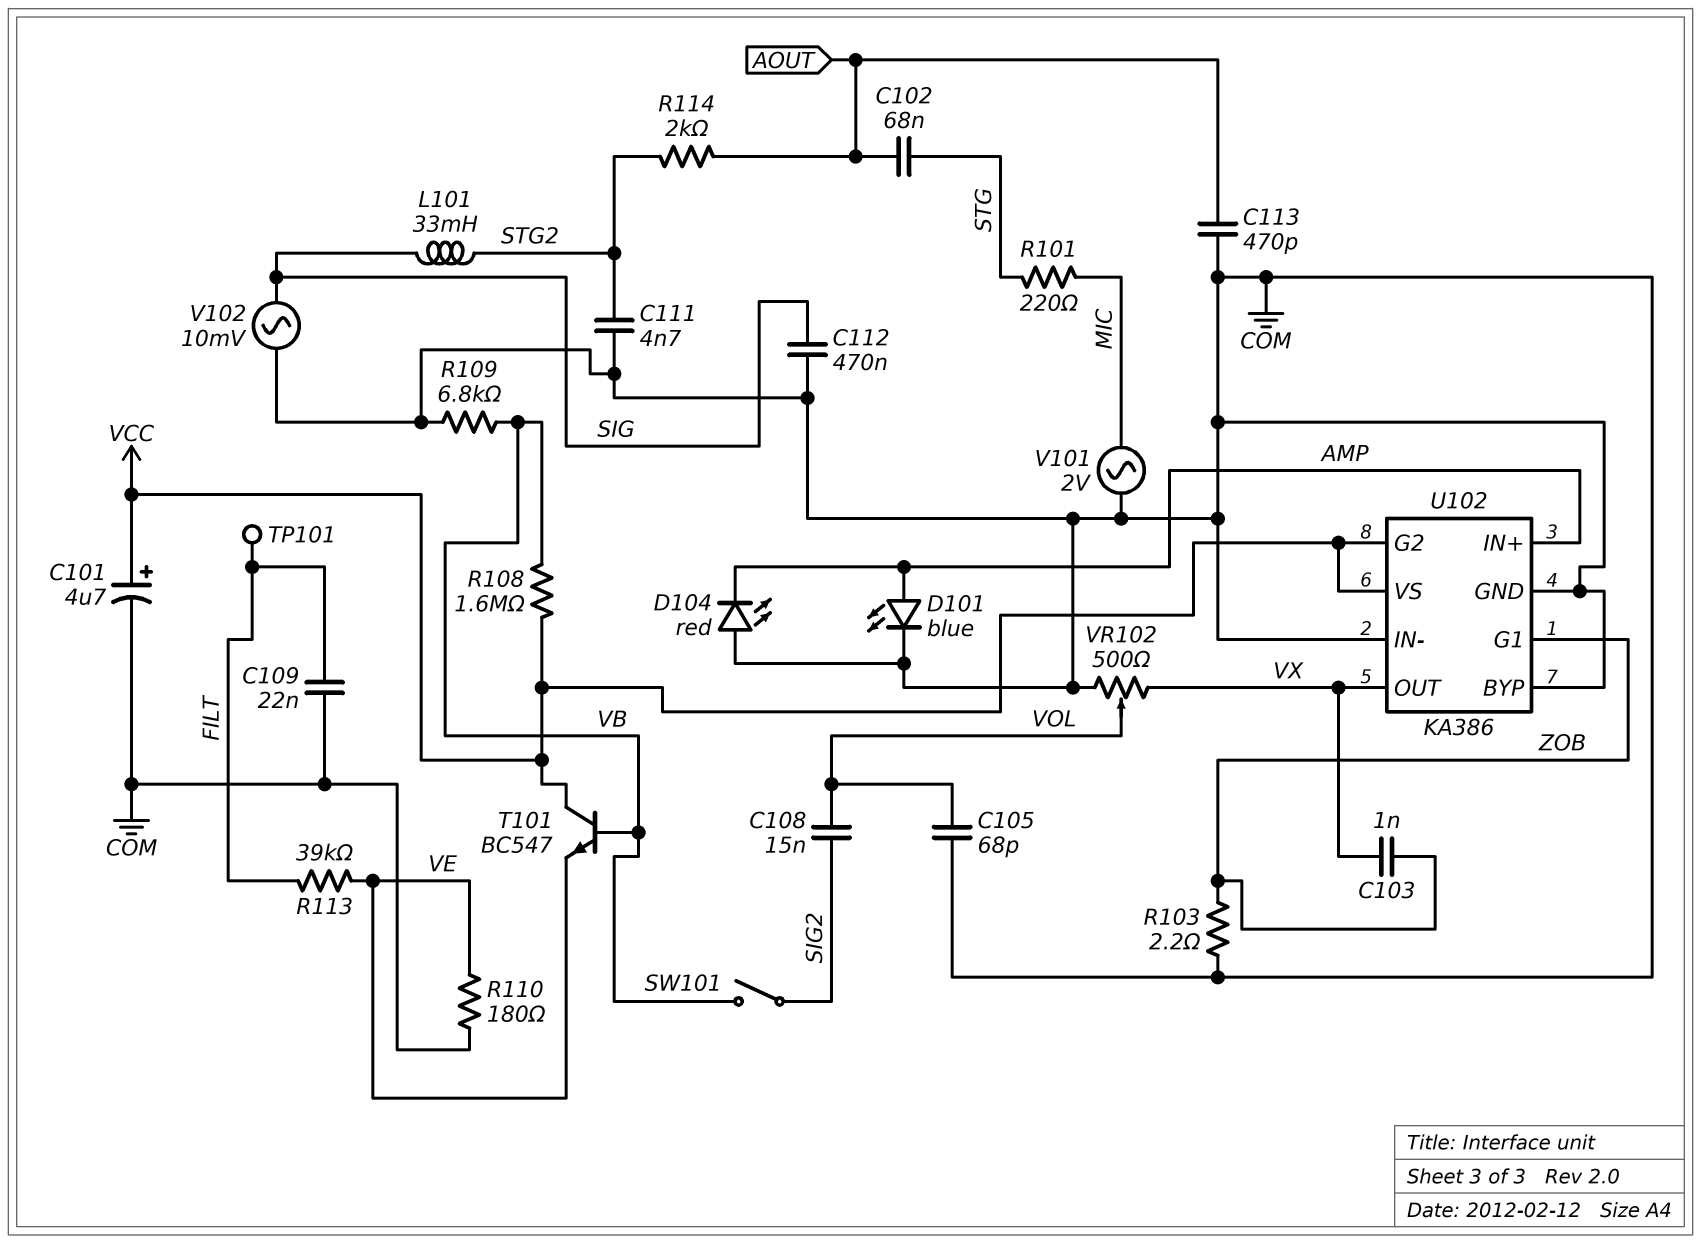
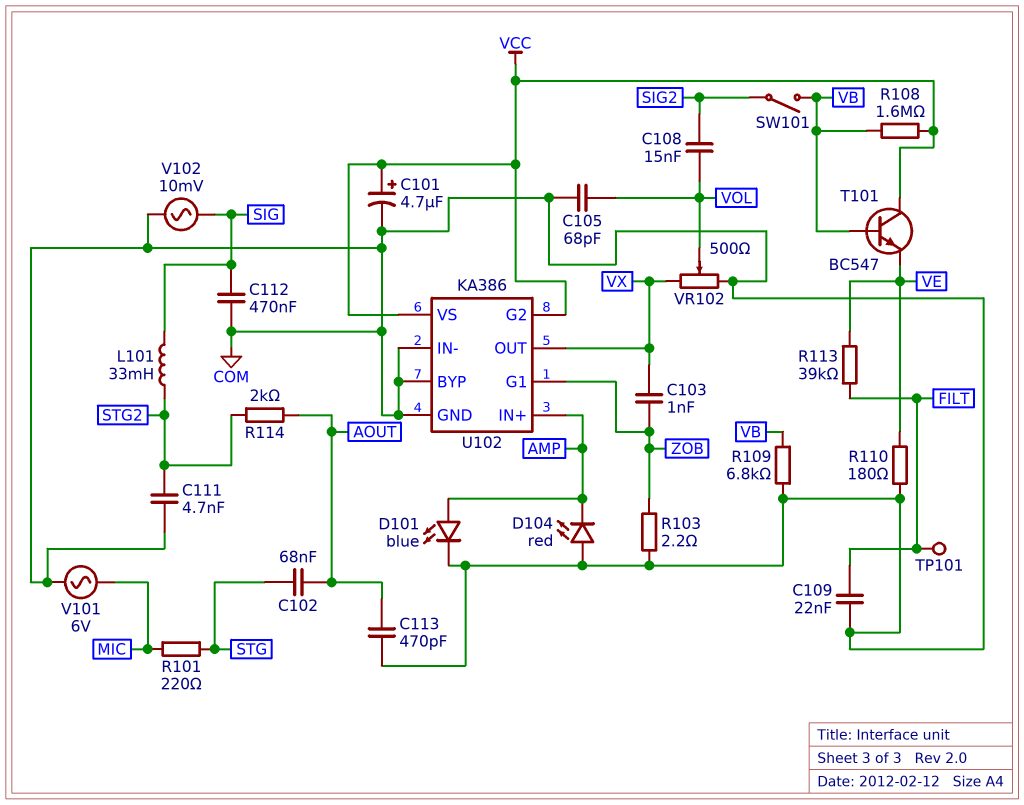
V101: AC 2V (COM, MIC) -> AC 6V (COM, MIC)

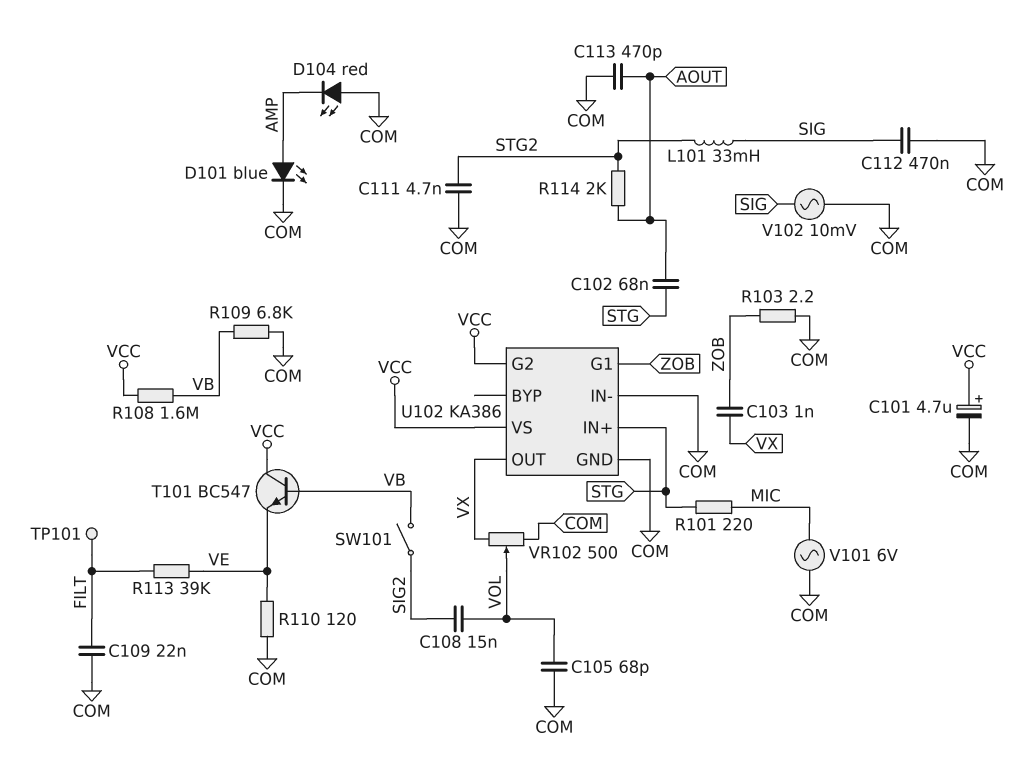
R110: 180 (COM, VE) -> 120 (COM, VE)
U102 pin BYP: COM -> none
U102 pin IN+: AMP -> STG

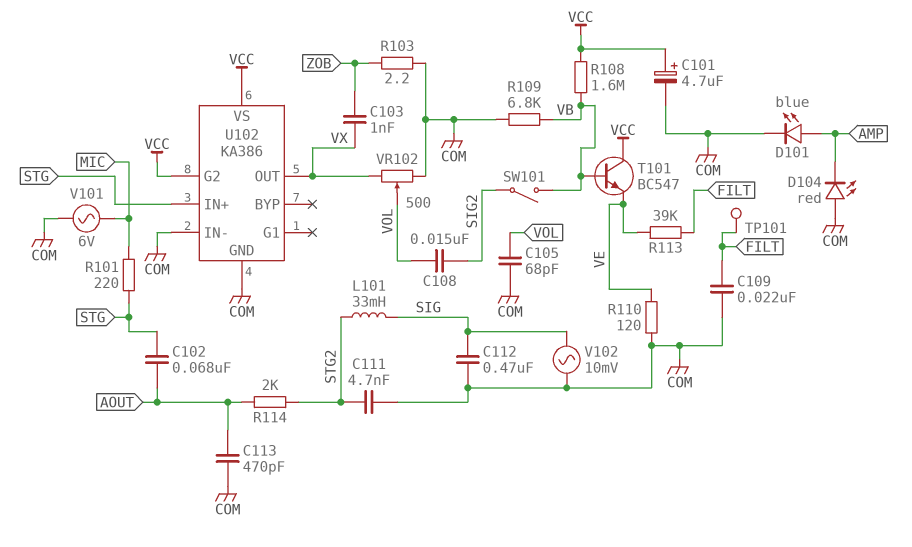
U102 pin G1: ZOB -> none

